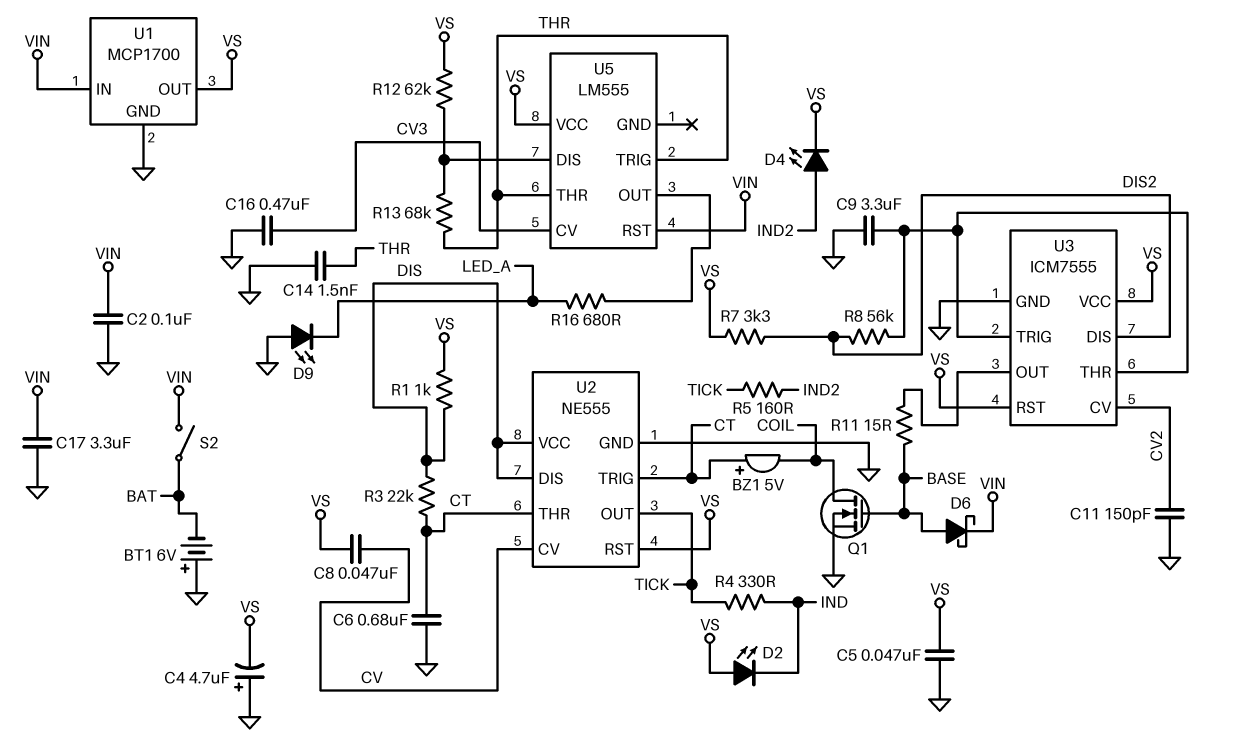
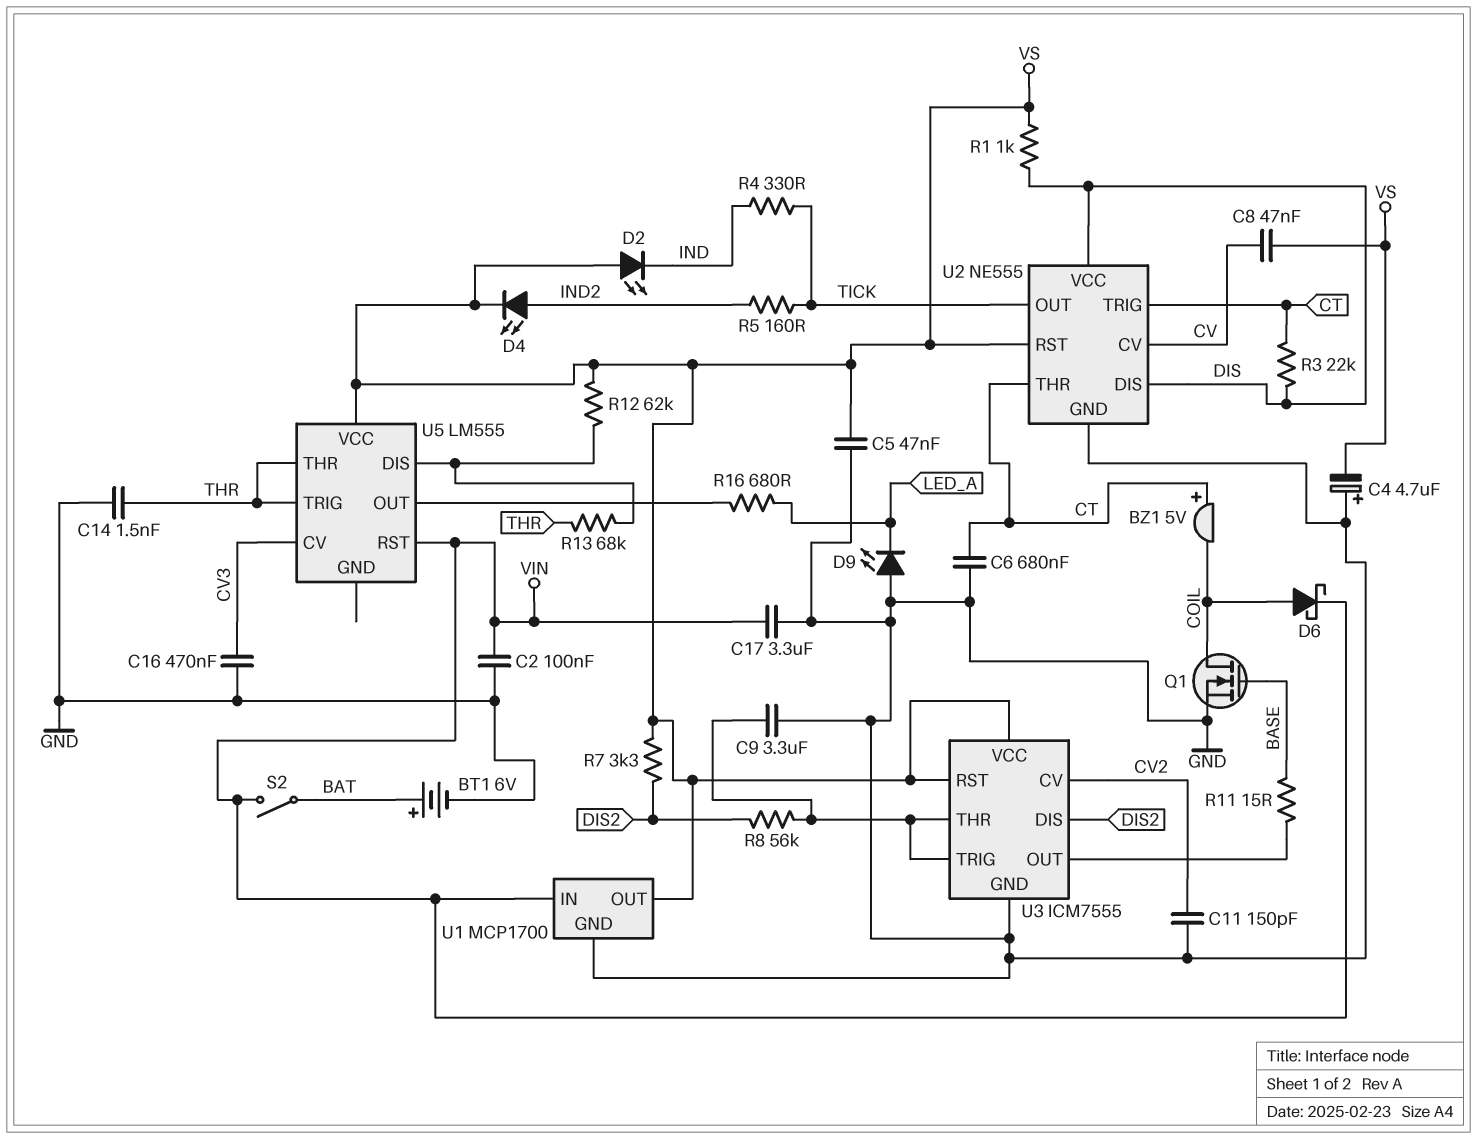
BT1: 6V (plus GND, minus BAT) -> 6V (plus BAT, minus GND)
D6: schottky (A BASE, K VIN) -> schottky (A COIL, K VIN)

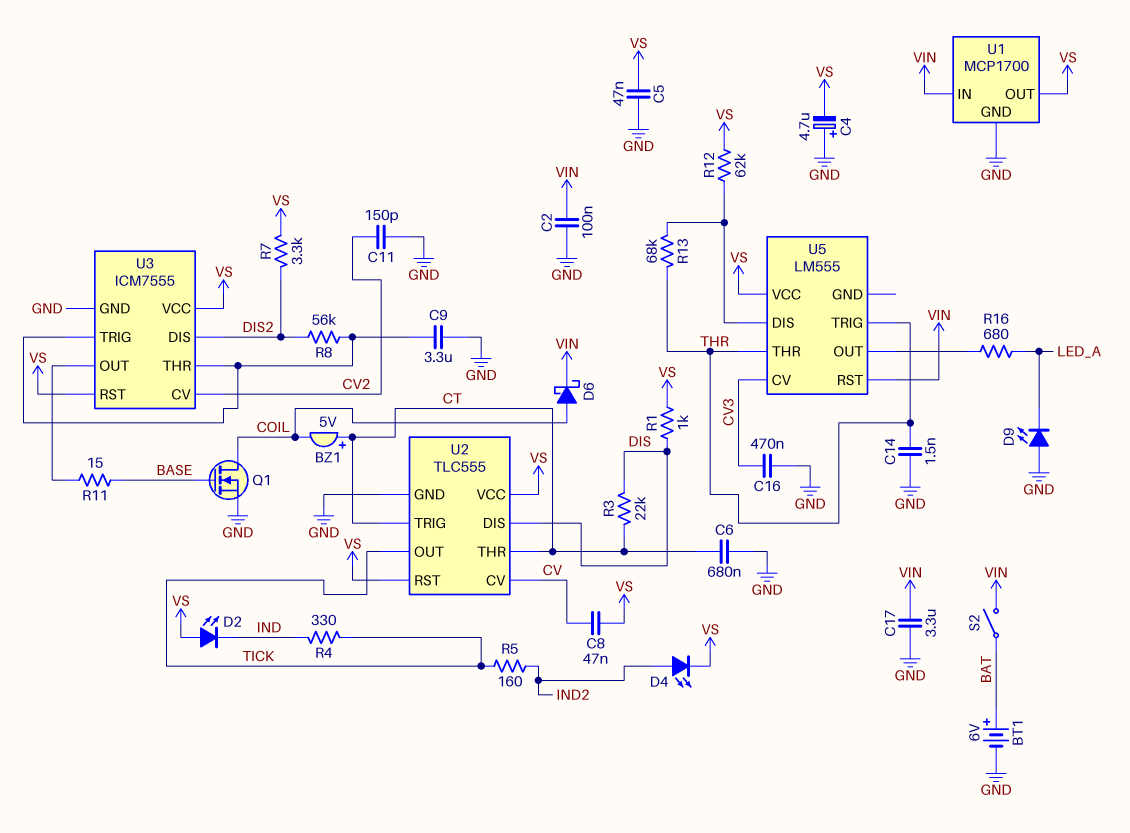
U2: NE555 -> TLC555
U2 pin VCC: DIS -> VS

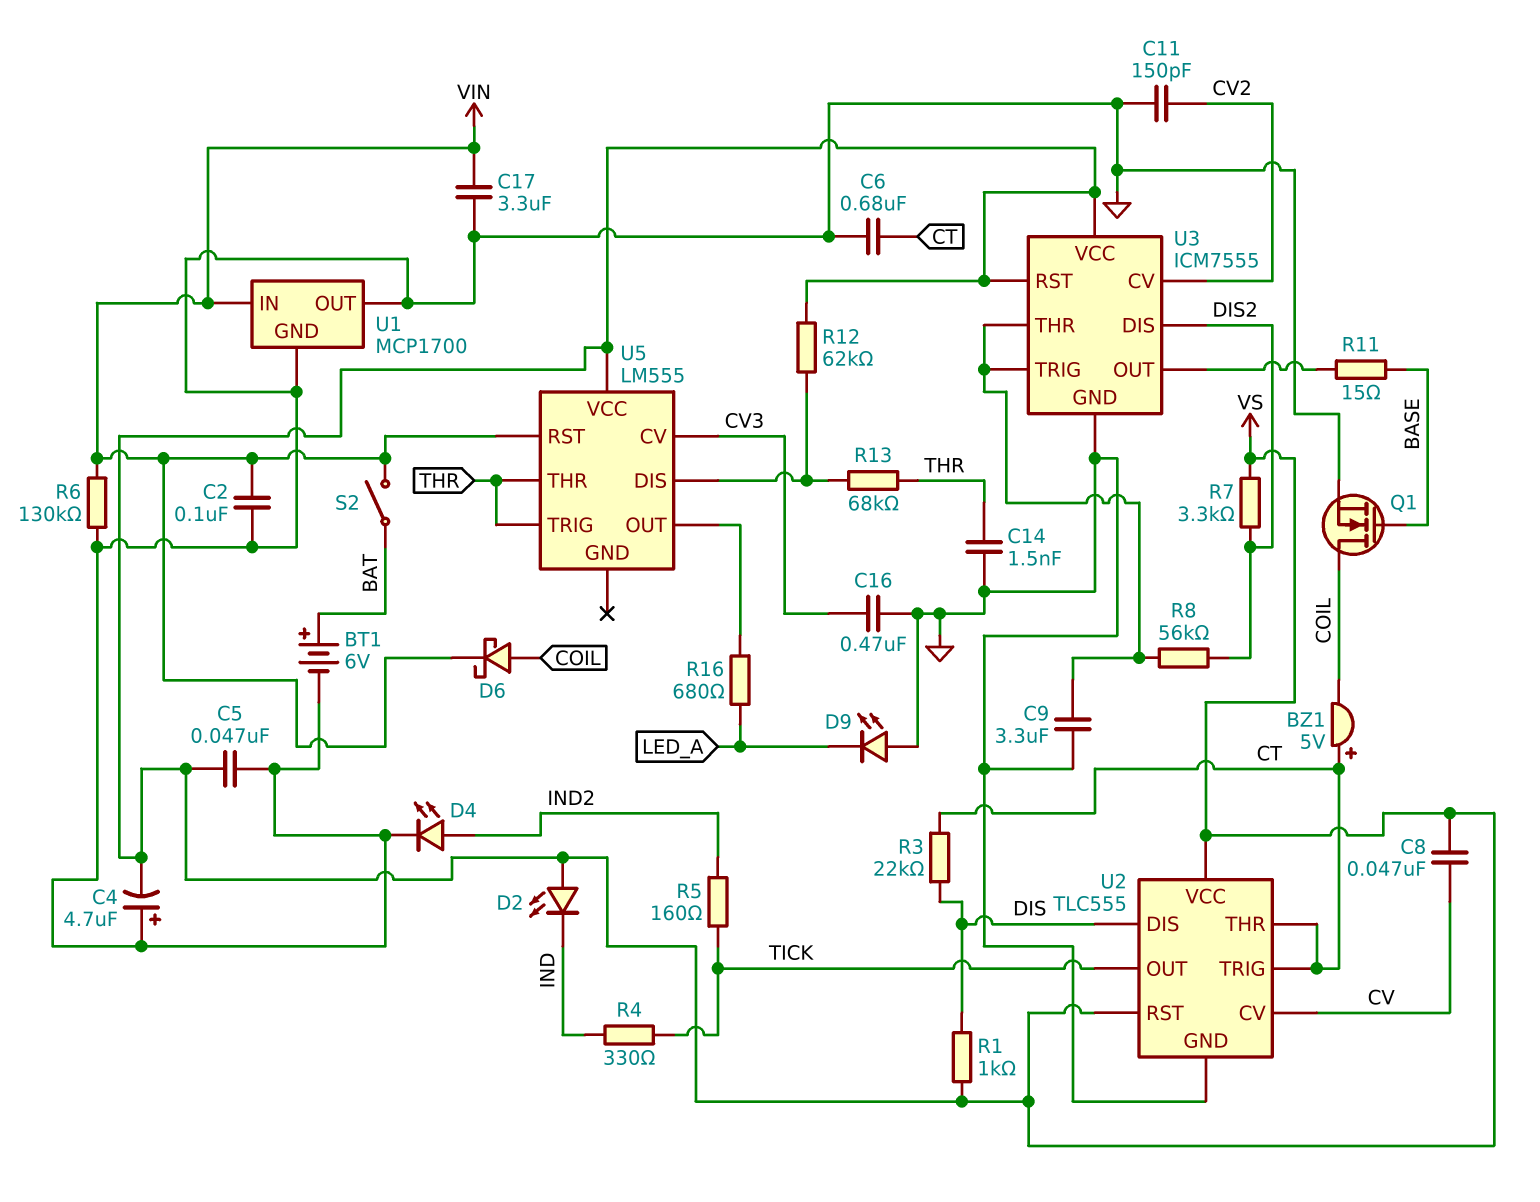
D4: LED (A IND2, K VS) -> LED (A IND2, K GND)
R6: none -> 130k (GND, VIN)
U1 pin OUT: VS -> GND

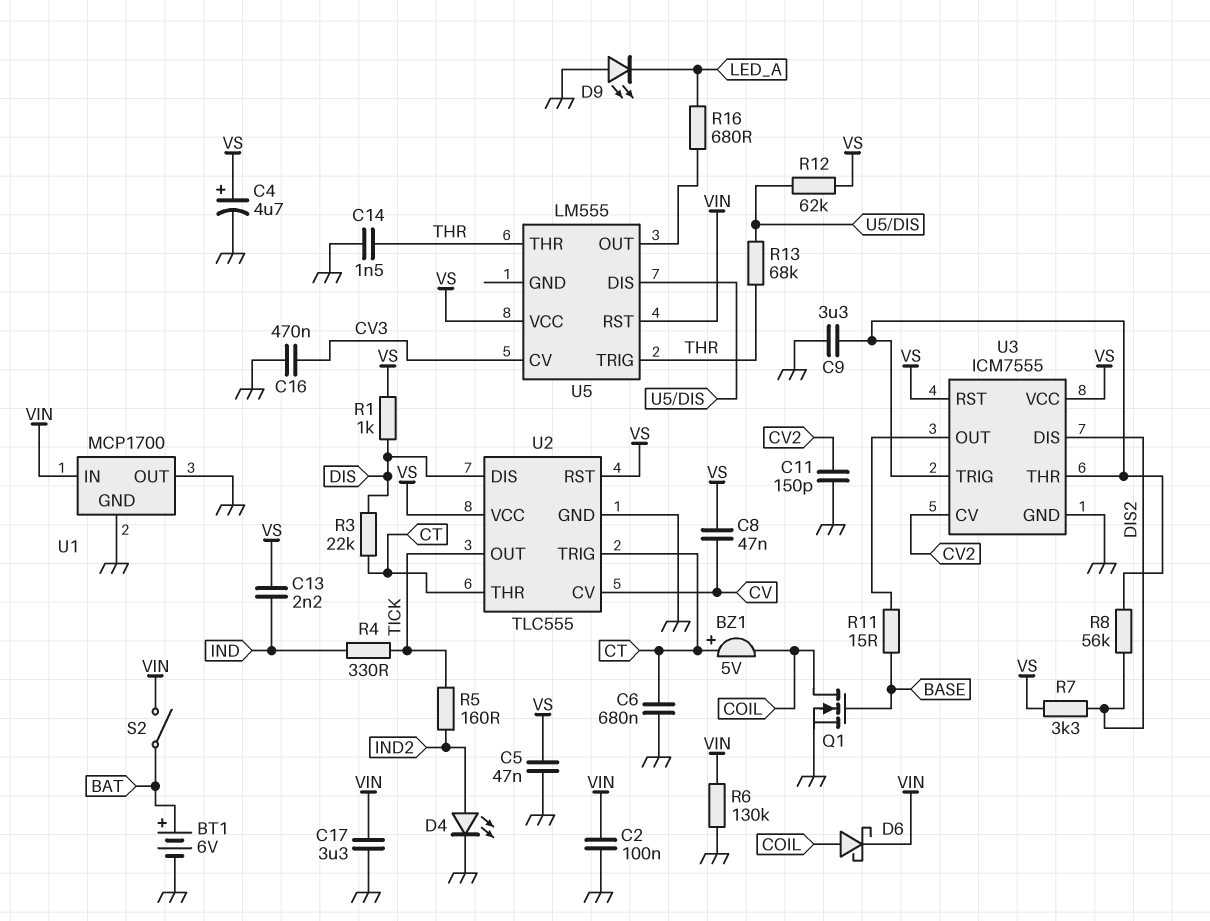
C4: 4.7uF (plus GND, minus VS) -> 4.7uF (plus VS, minus GND)
C13: none -> 2.2nF (IND, VS)
D2: LED (A VS, K IND) -> none

